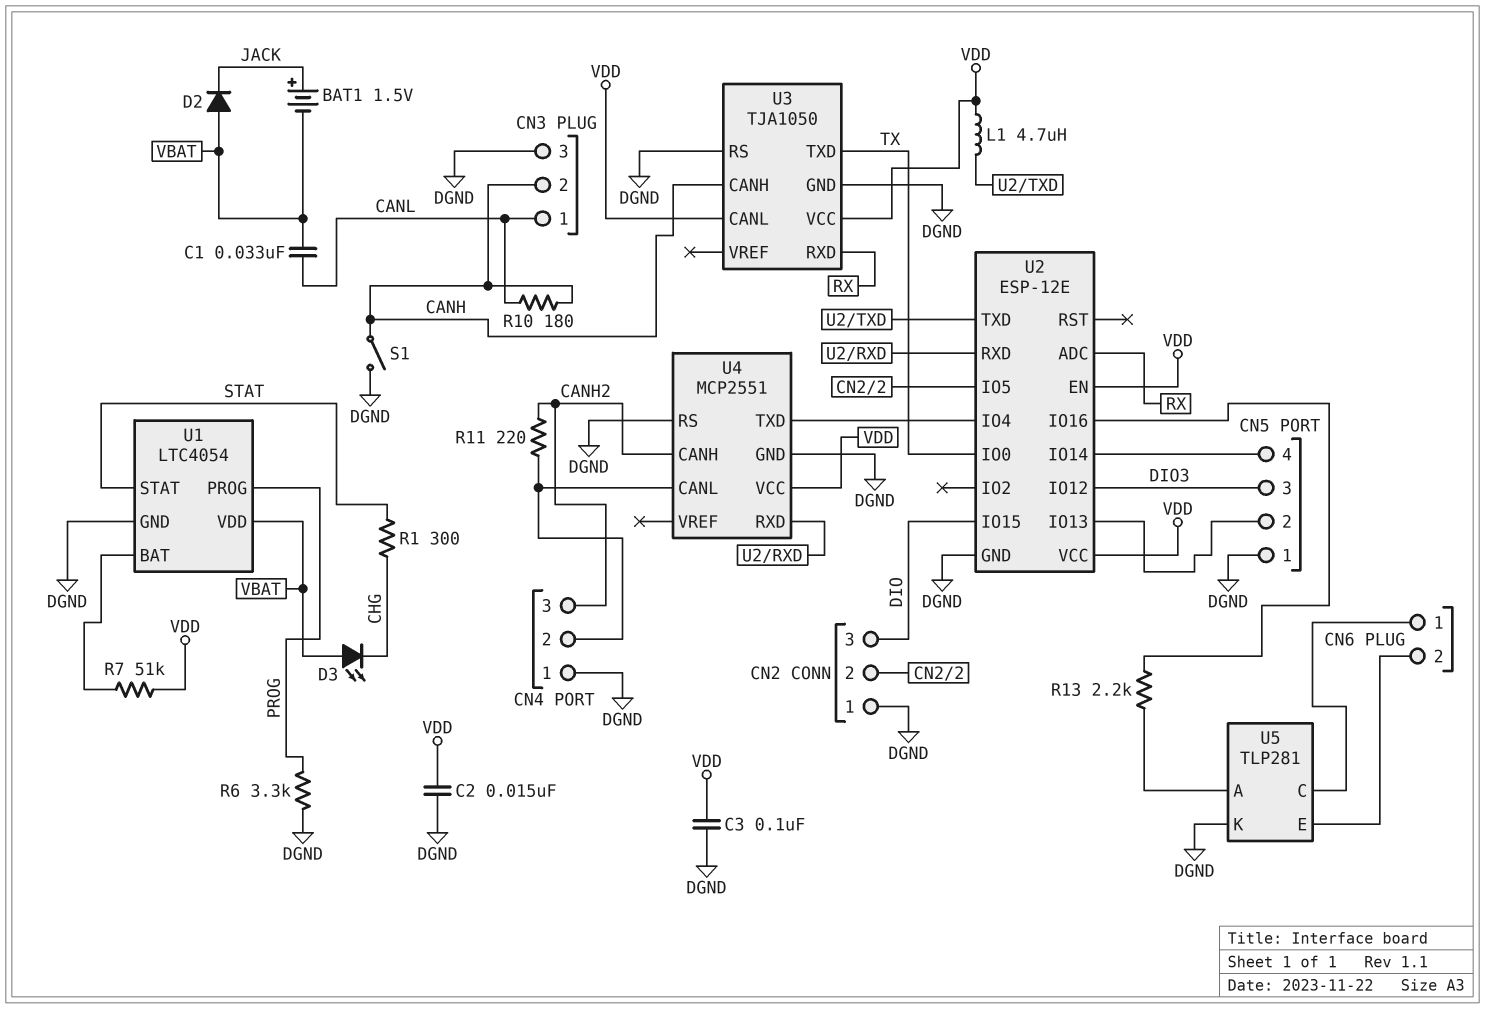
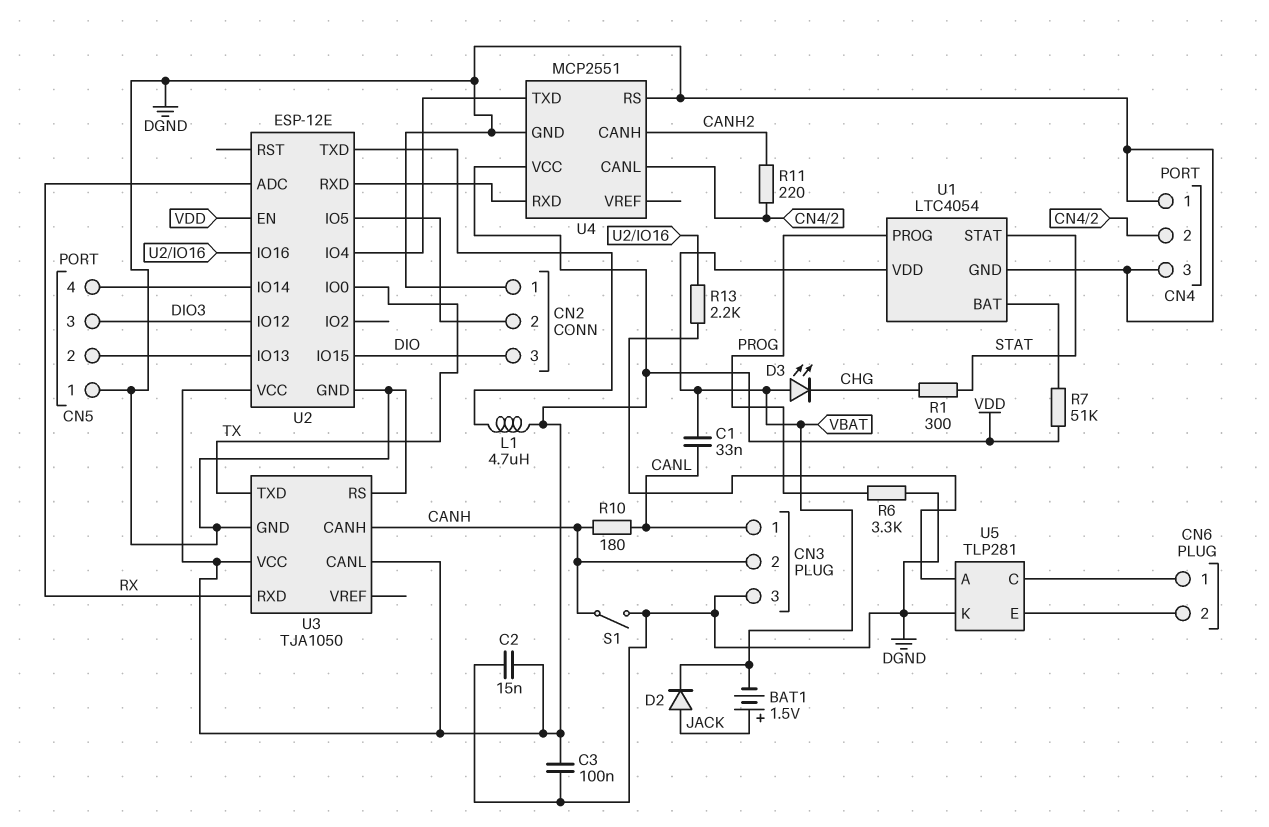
CN4 pin 3: CANH2 -> DGND
D2: diode (A VBAT, K JACK) -> diode (A JACK, K VBAT)

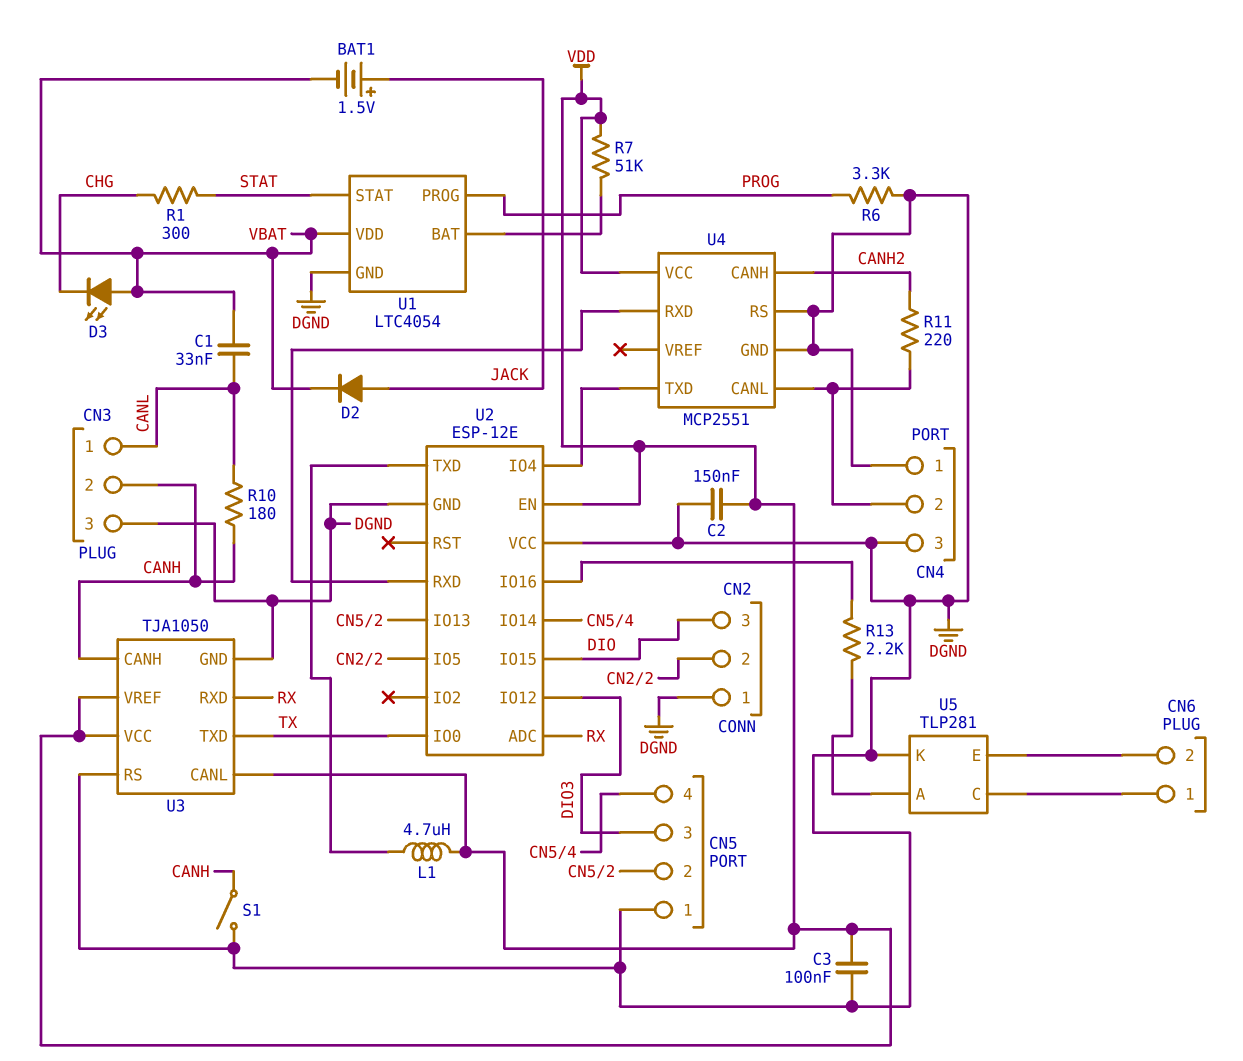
C2: 15nF (DGND, VDD) -> 150nF (DGND, VDD)
U2 pin VCC: VDD -> DGND
U3 pin VREF: none -> VDD

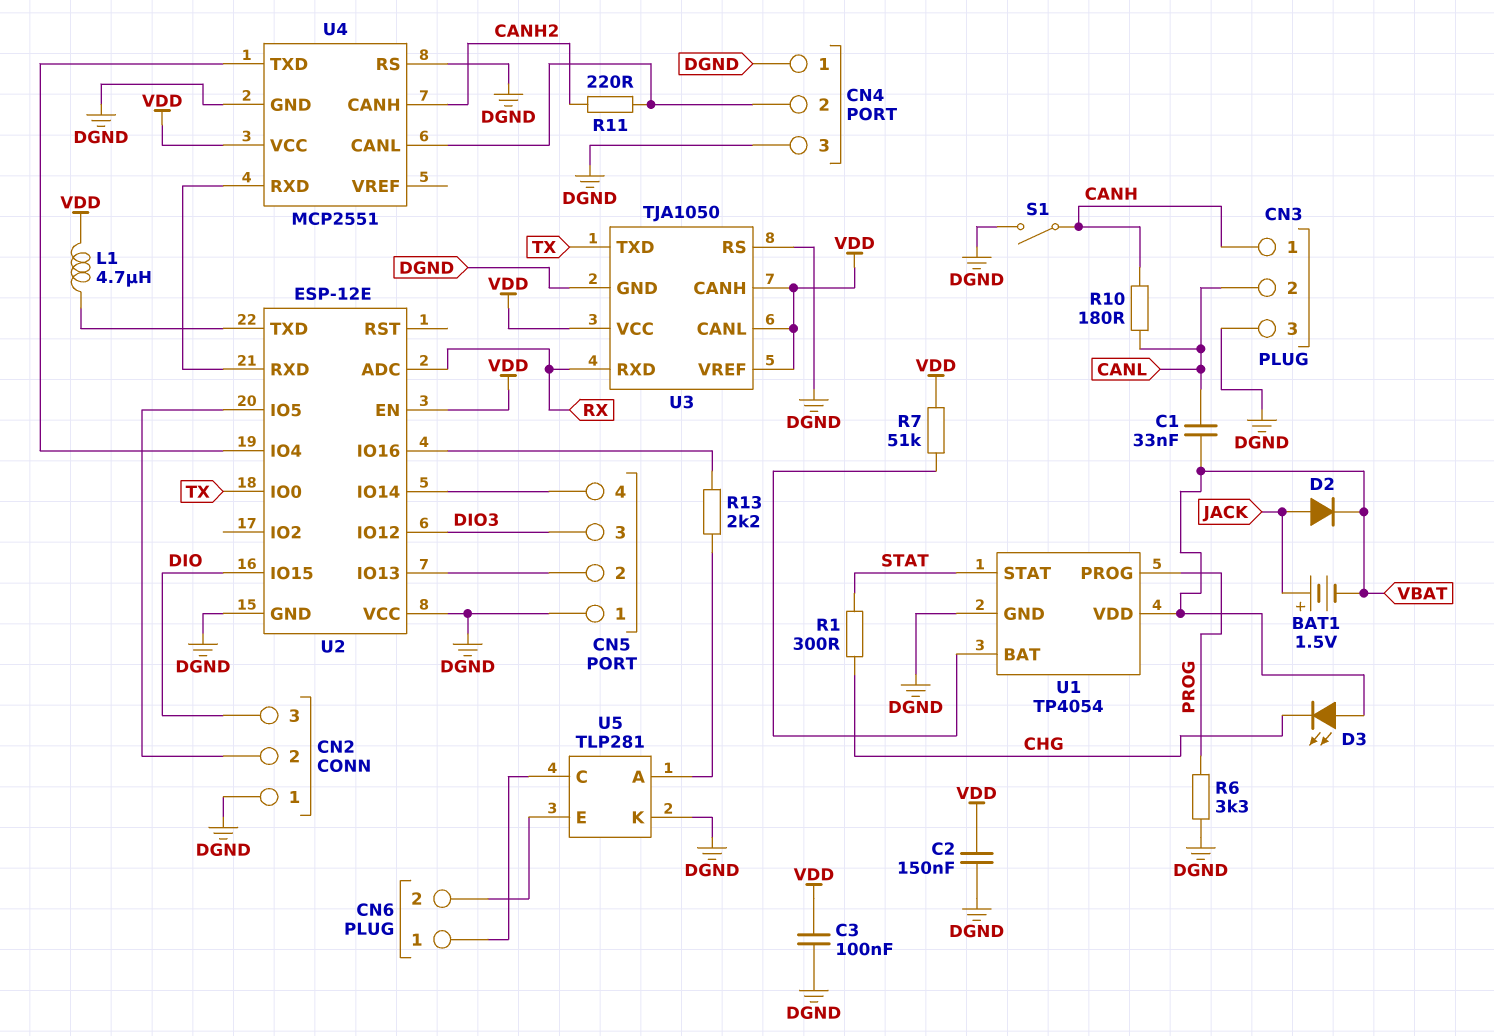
CN3 pin 1: CANL -> CANH
CN3 pin 2: CANH -> CANL
U1: LTC4054 -> TP4054
U3 pin CANH: CANH -> VDD

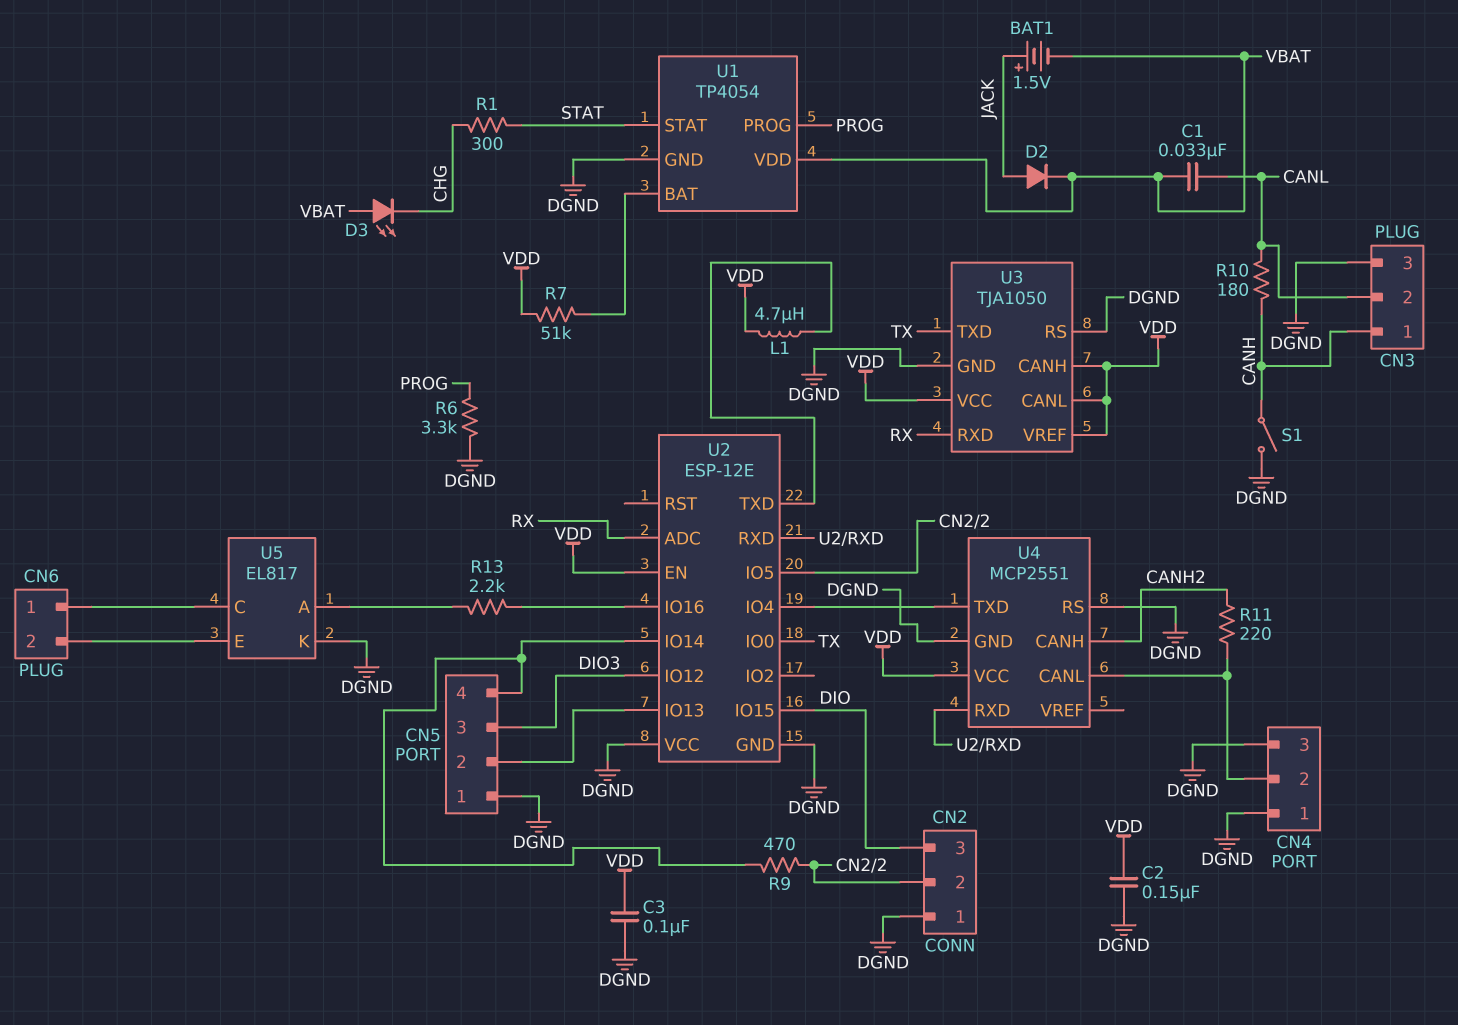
R9: none -> 470 (CN2/2, CN5/4)
U5: TLP281 -> EL817

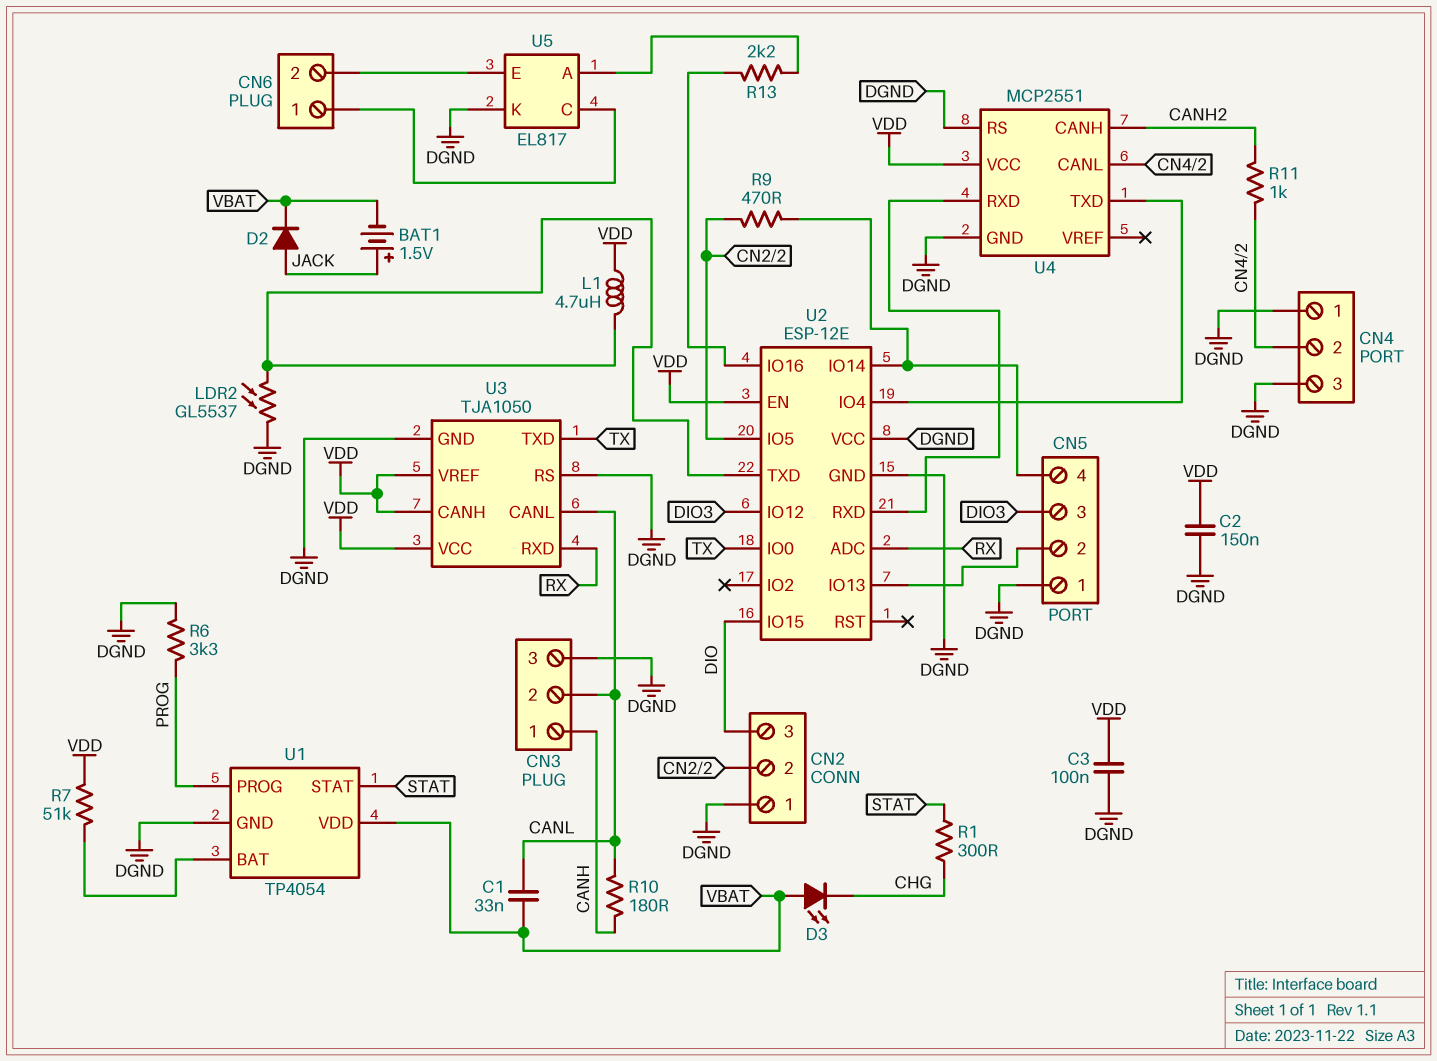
LDR2: none -> GL5537 (DGND, U2/TXD)
R11: 220 (CANH2, CN4/2) -> 1k (CANH2, CN4/2)
S1: switch (CANH, DGND) -> none
U3 pin CANL: VDD -> CANL

